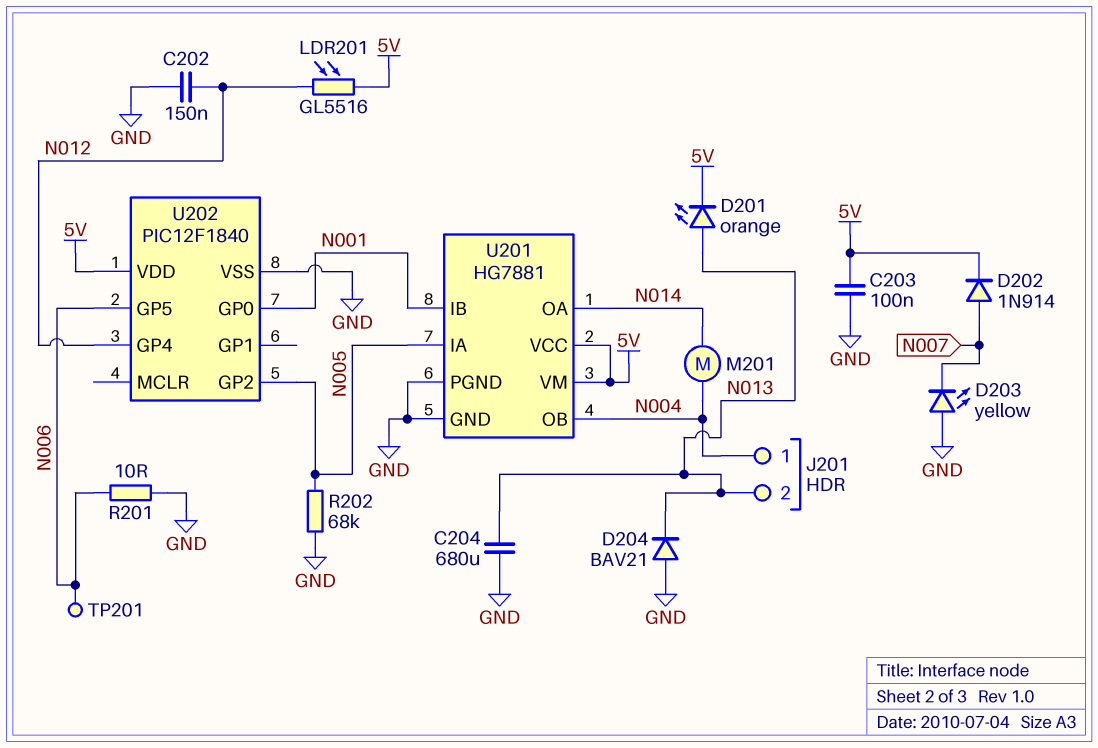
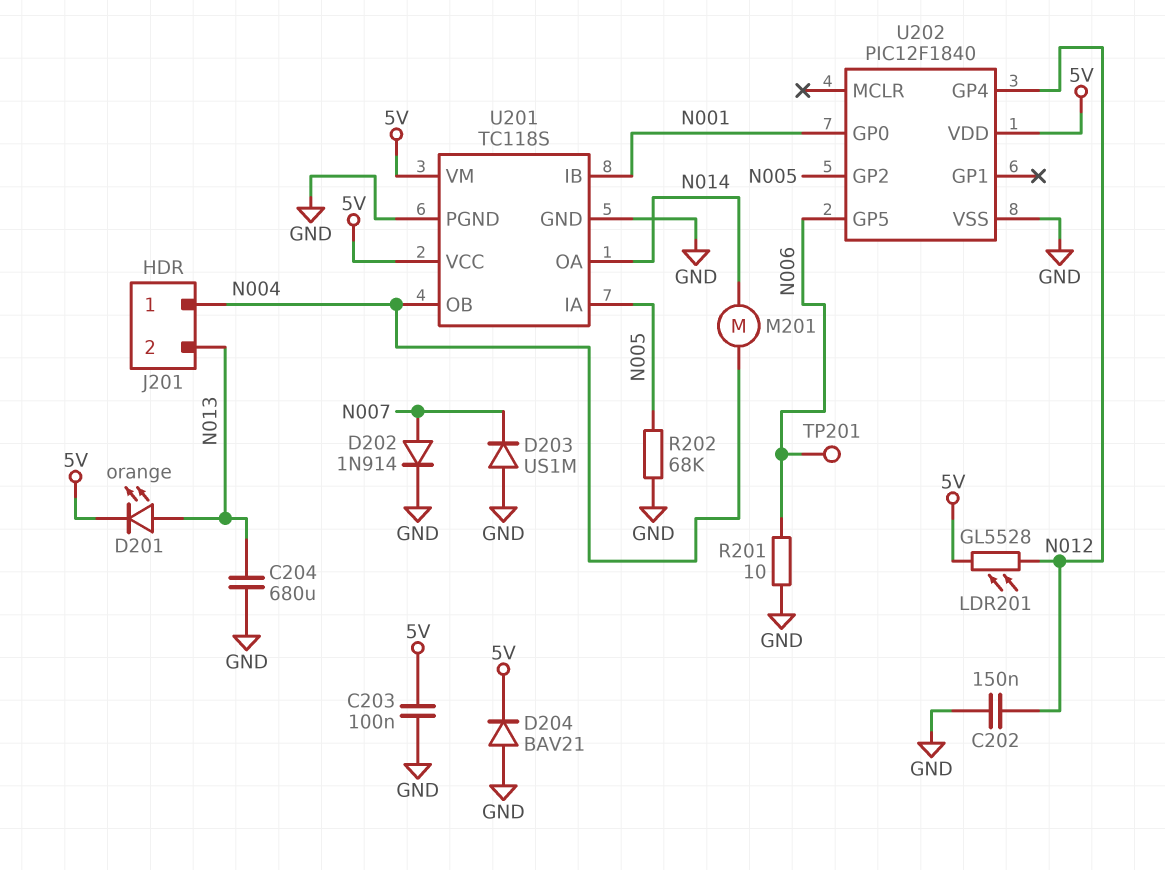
D202: diode 1N914 (A N007, K 5V) -> diode 1N914 (A N007, K GND)
D203: LED yellow (A GND, K N007) -> diode US1M (A GND, K N007)
D204: diode BAV21 (A GND, K N013) -> diode BAV21 (A GND, K 5V)
LDR201: GL5516 (5V, N012) -> GL5528 (5V, N012)
U201: HG7881 -> TC118S

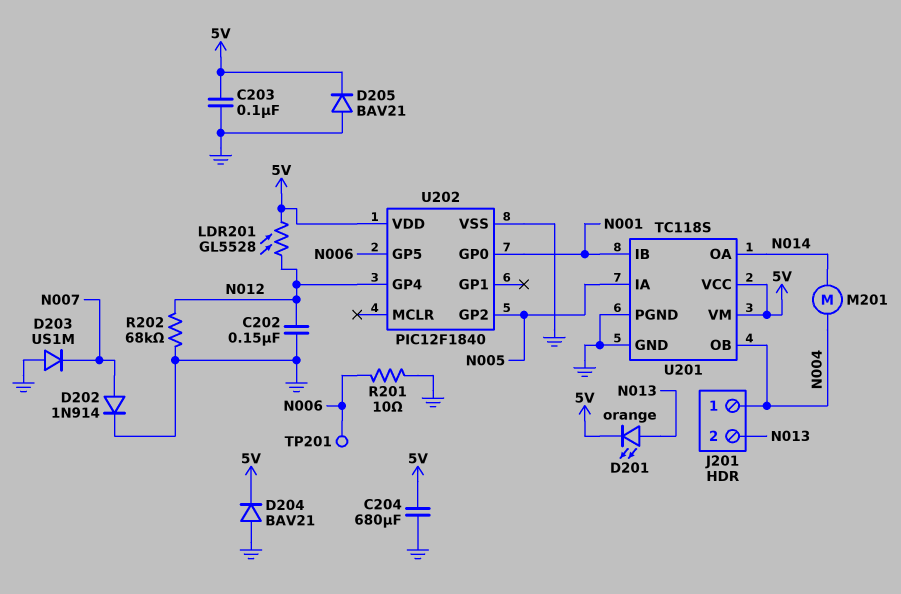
C204: 680uF (GND, N013) -> 680uF (5V, GND)
D205: none -> diode BAV21 (A GND, K 5V)
R202: 68k (GND, N005) -> 68k (GND, N012)

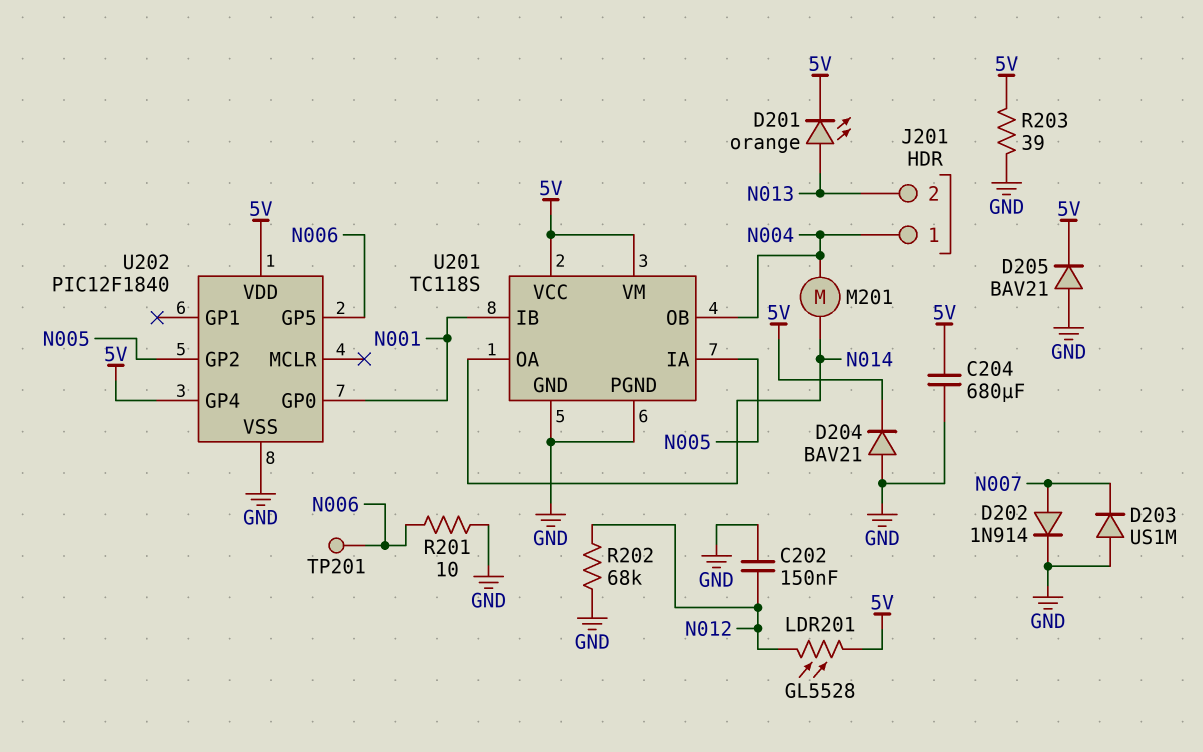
C203: 100nF (5V, GND) -> none
R203: none -> 39 (5V, GND)
U202 pin GP4: N012 -> 5V

